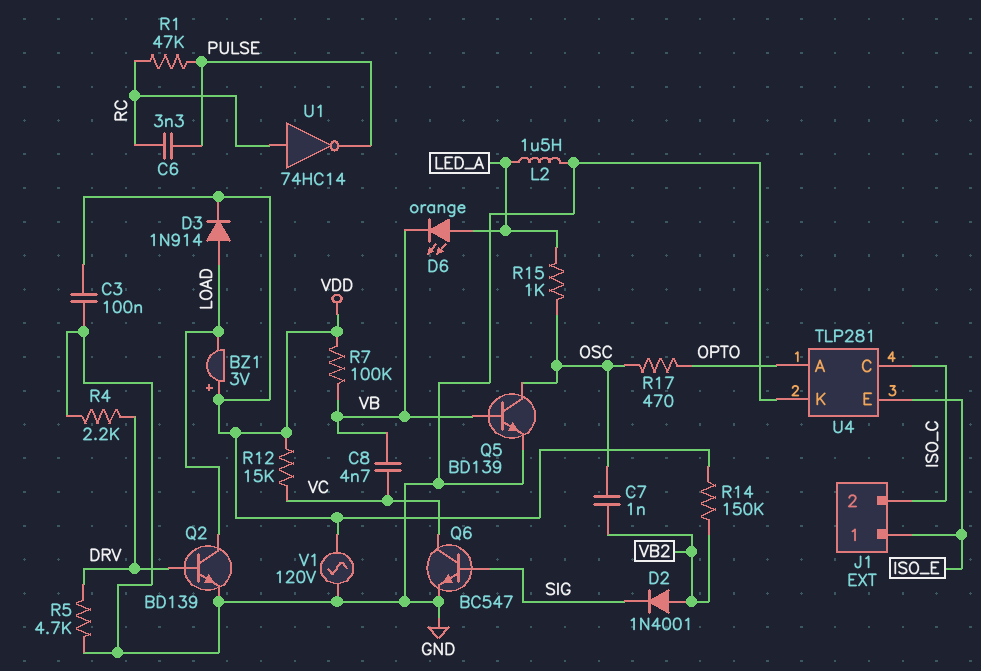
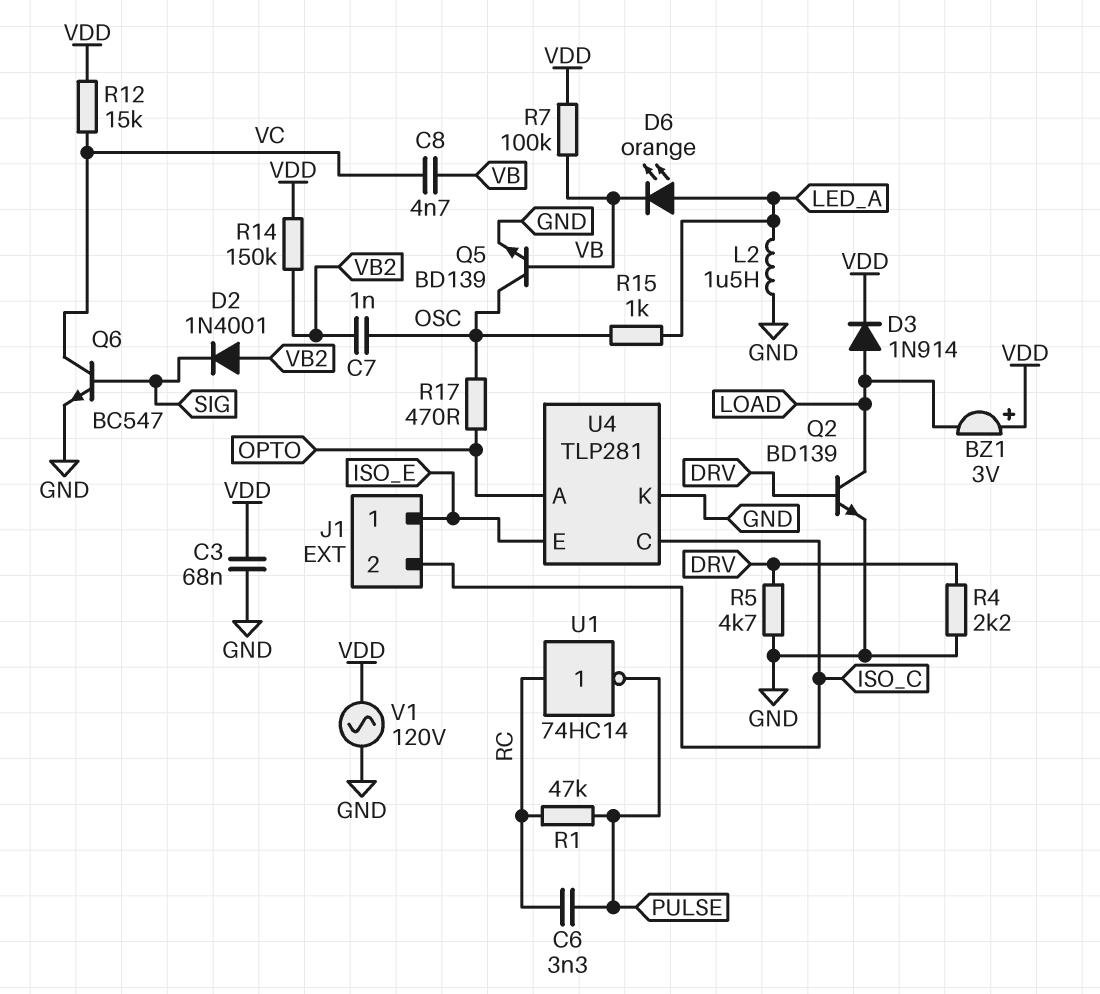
C3: 100nF (GND, VDD) -> 68nF (GND, VDD)

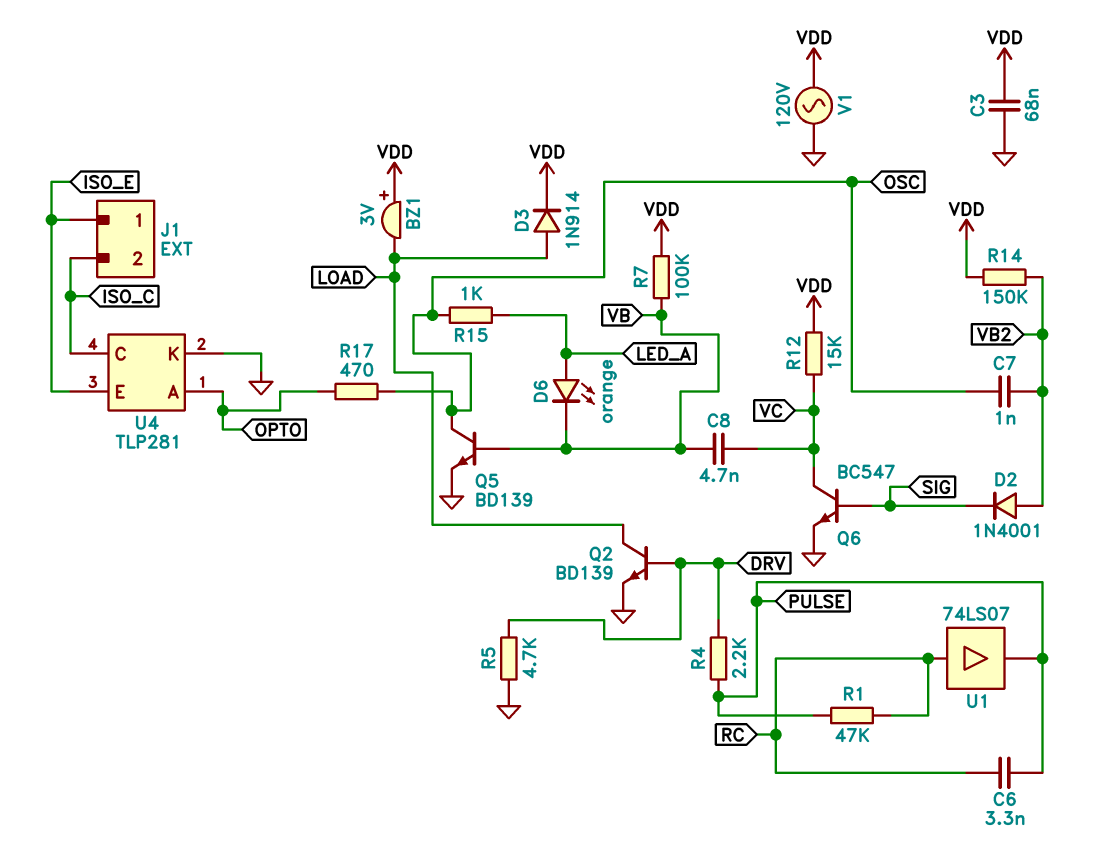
L2: 1.5uH (GND, LED_A) -> none
R4: 2.2k (DRV, GND) -> 2.2k (DRV, PULSE)
U1: NOT 74HC14 (in RC, out PULSE) -> buffer 74LS07 (in RC, out PULSE)

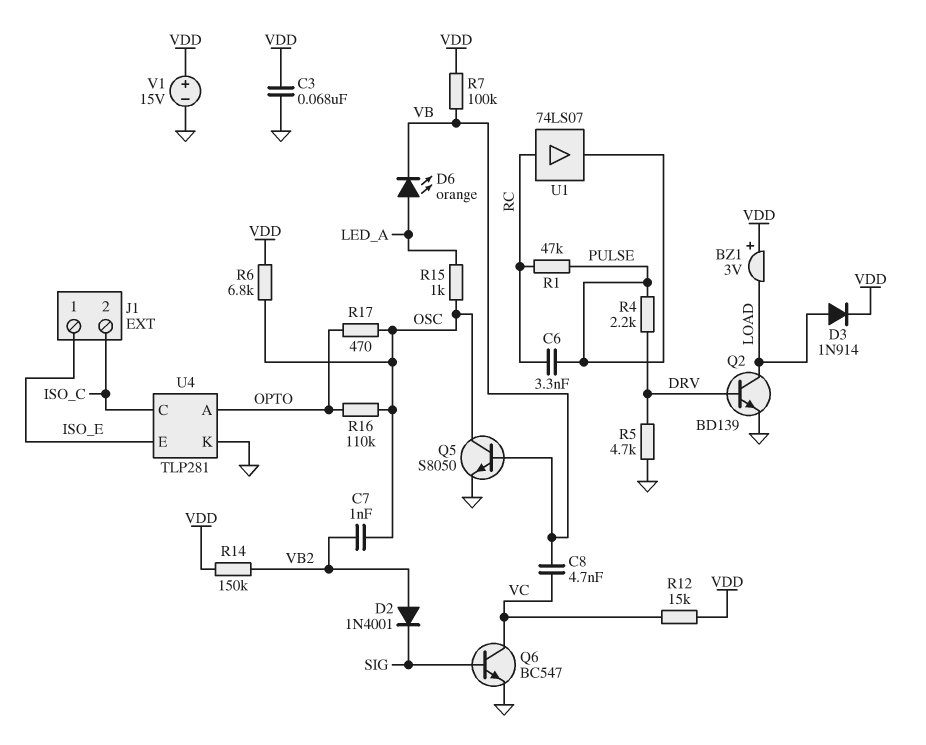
Q5: NPN BD139 (B VB, C OSC, E GND) -> NPN S8050 (B VB, C OSC, E GND)
R6: none -> 6.8k (OSC, VDD)
R16: none -> 110k (OPTO, OSC)
V1: AC 120V (GND, VDD) -> 15V (plus VDD, minus GND)

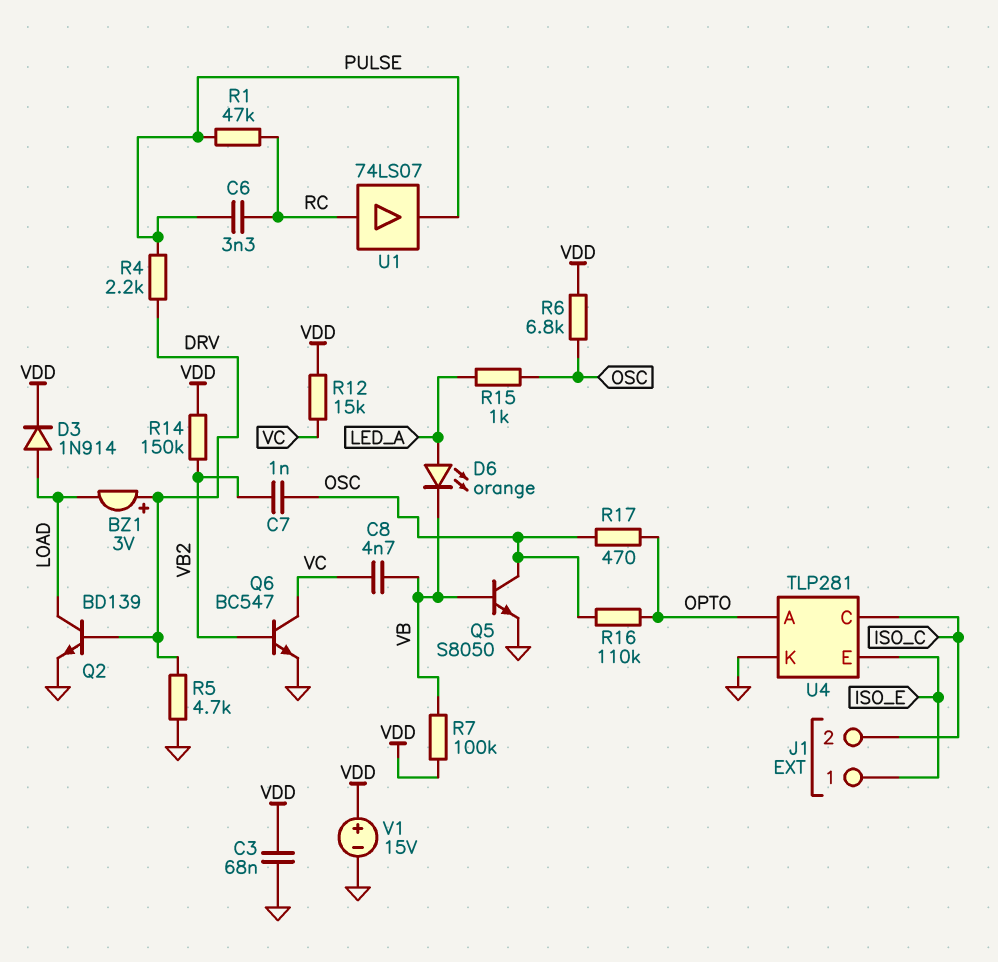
BZ1: buzzer 3V (plus VDD, minus LOAD) -> buzzer 3V (plus DRV, minus LOAD)
D2: diode 1N4001 (A VB2, K SIG) -> none
Q6: NPN BC547 (B SIG, C VC, E GND) -> NPN BC547 (B VB2, C VC, E GND)

